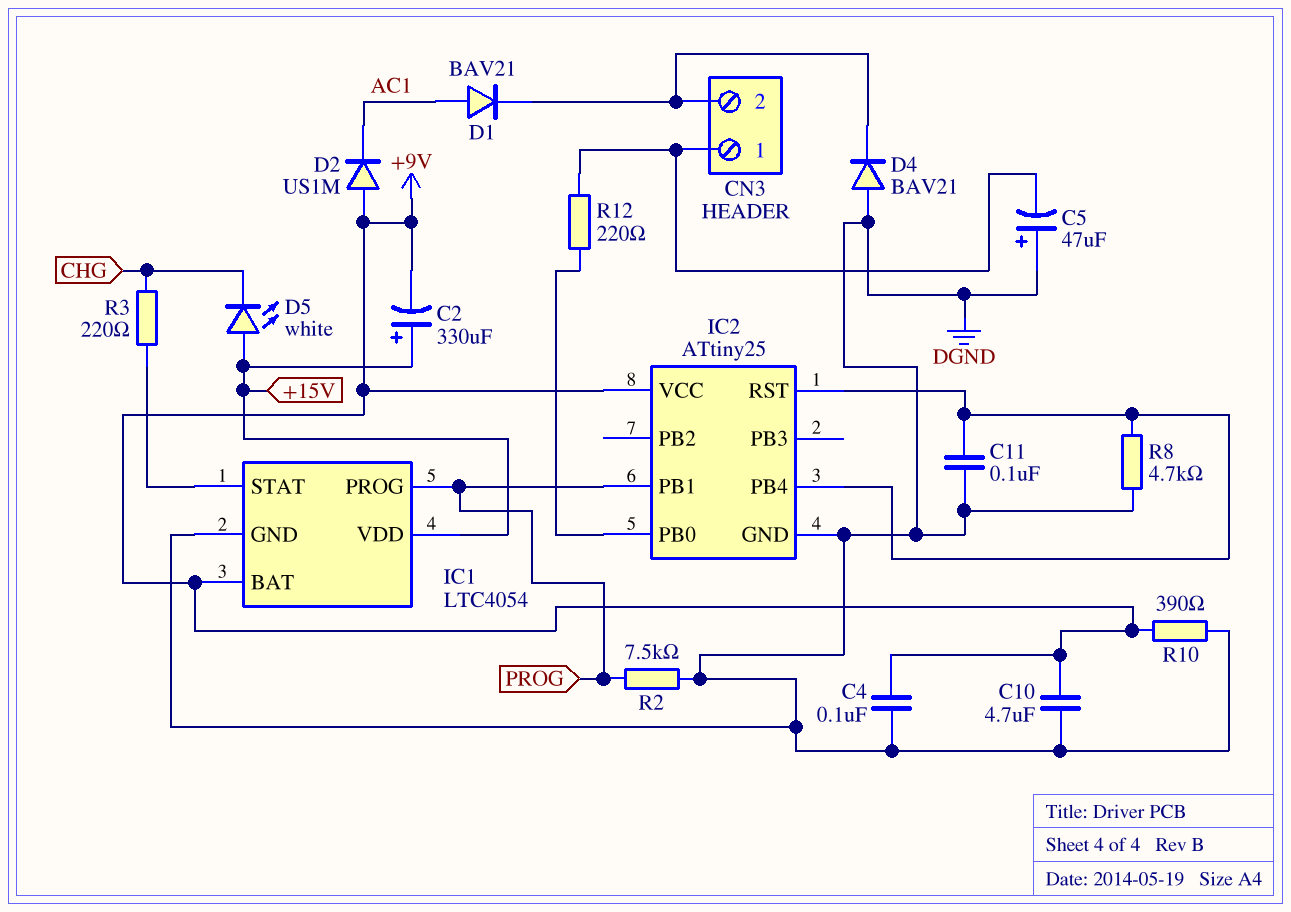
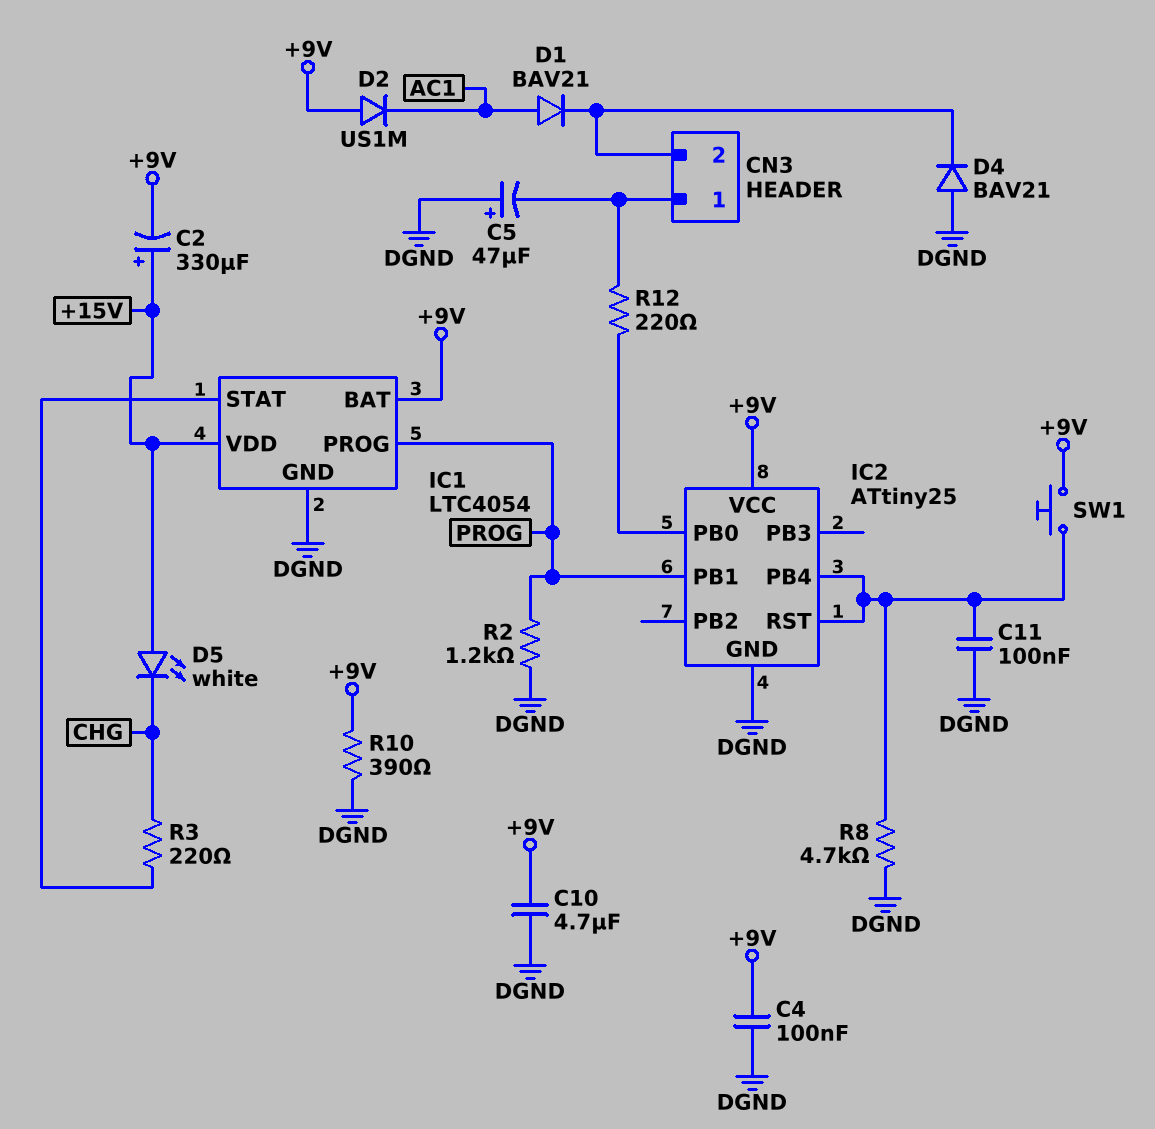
R2: 7.5k (DGND, PROG) -> 1.2k (DGND, PROG)
SW1: none -> button (+9V, IC2/PB4)

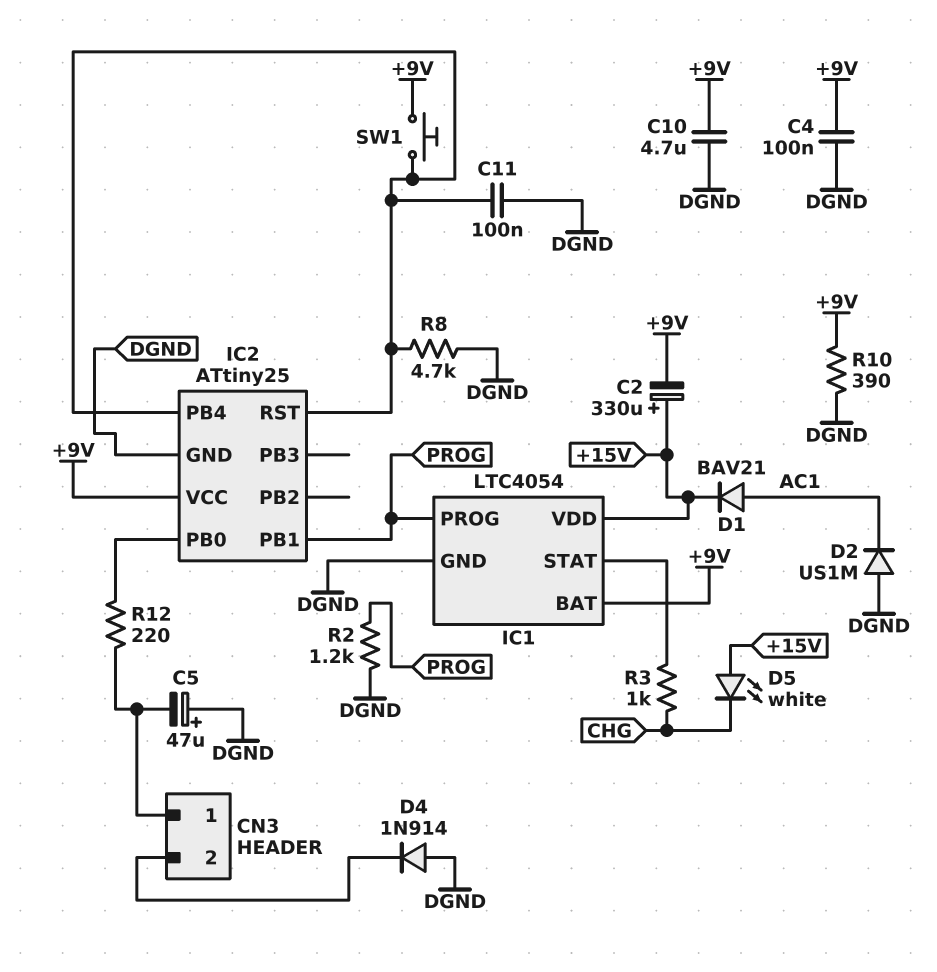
D1: diode BAV21 (A AC1, K CN3/2) -> diode BAV21 (A AC1, K +15V)
D2: diode US1M (A +9V, K AC1) -> diode US1M (A DGND, K AC1)
D4: diode BAV21 (A DGND, K CN3/2) -> diode 1N914 (A DGND, K CN3/2)
R3: 220 (CHG, IC1/STAT) -> 1k (CHG, IC1/STAT)

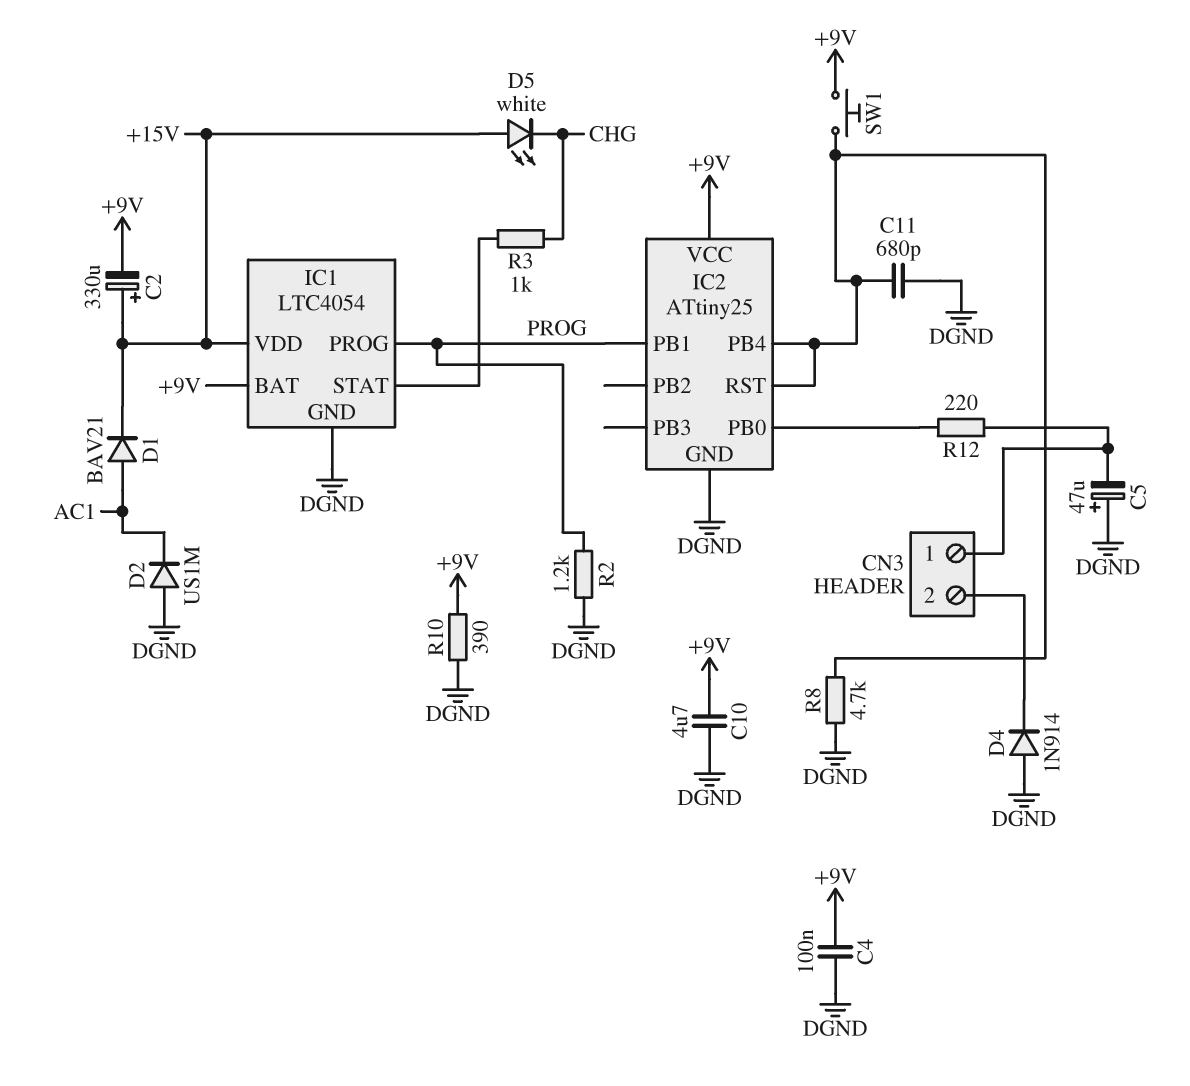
C11: 100nF (DGND, IC2/PB4) -> 680pF (DGND, IC2/PB4)

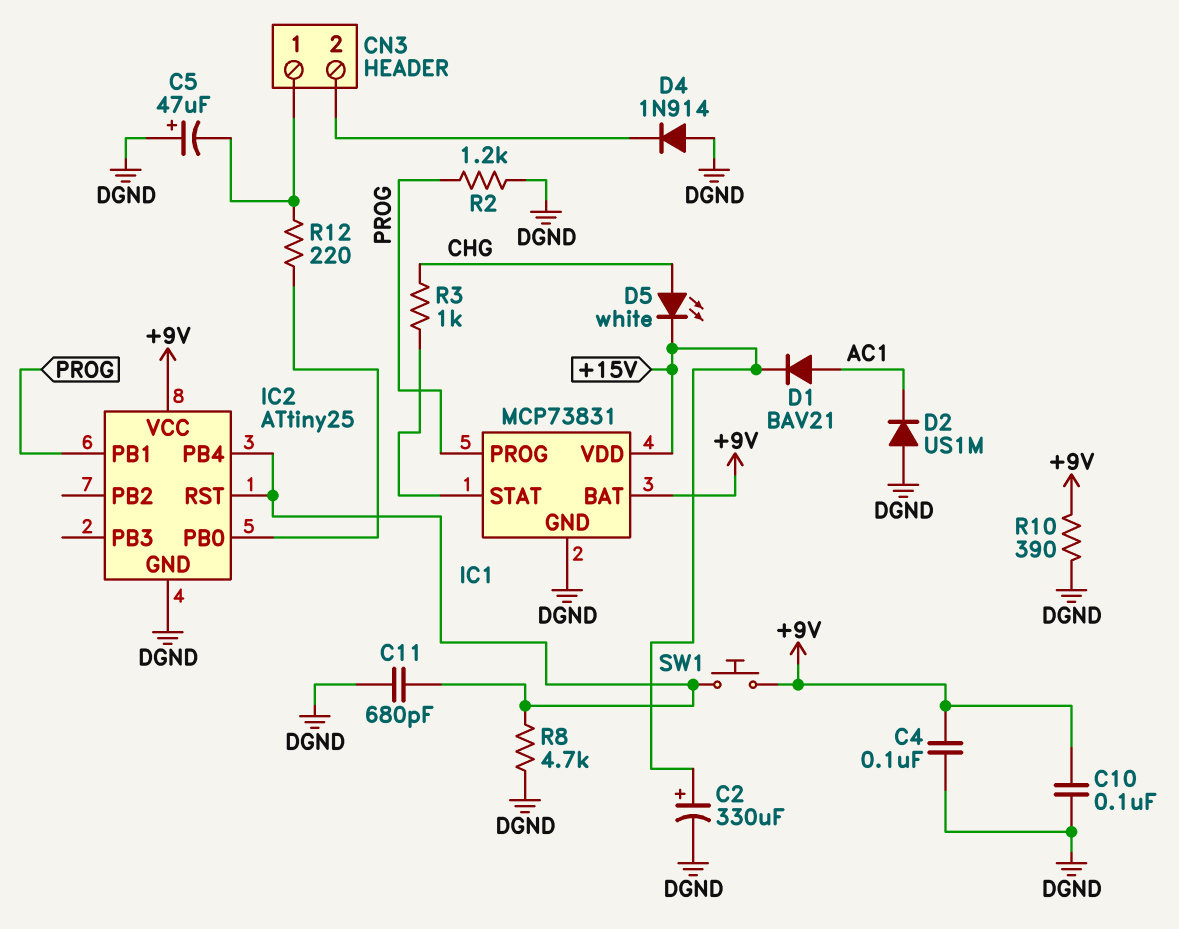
C2: 330uF (plus +15V, minus +9V) -> 330uF (plus +15V, minus DGND)
C10: 4.7uF (+9V, DGND) -> 100nF (+9V, DGND)
D5: LED white (A +15V, K CHG) -> LED white (A CHG, K +15V)
IC1: LTC4054 -> MCP73831

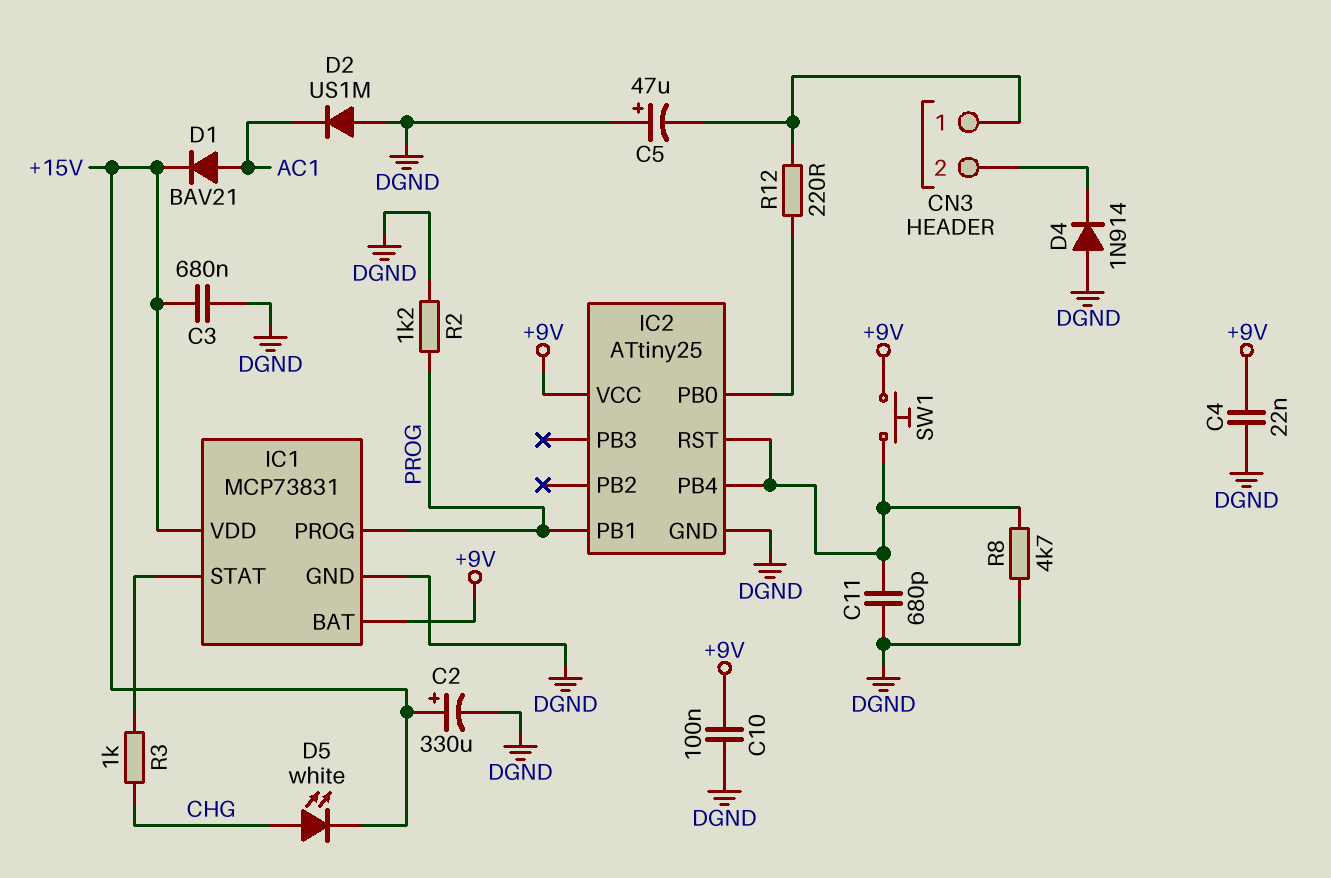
C3: none -> 680nF (+15V, DGND)
C4: 100nF (+9V, DGND) -> 22nF (+9V, DGND)
R10: 390 (+9V, DGND) -> none

